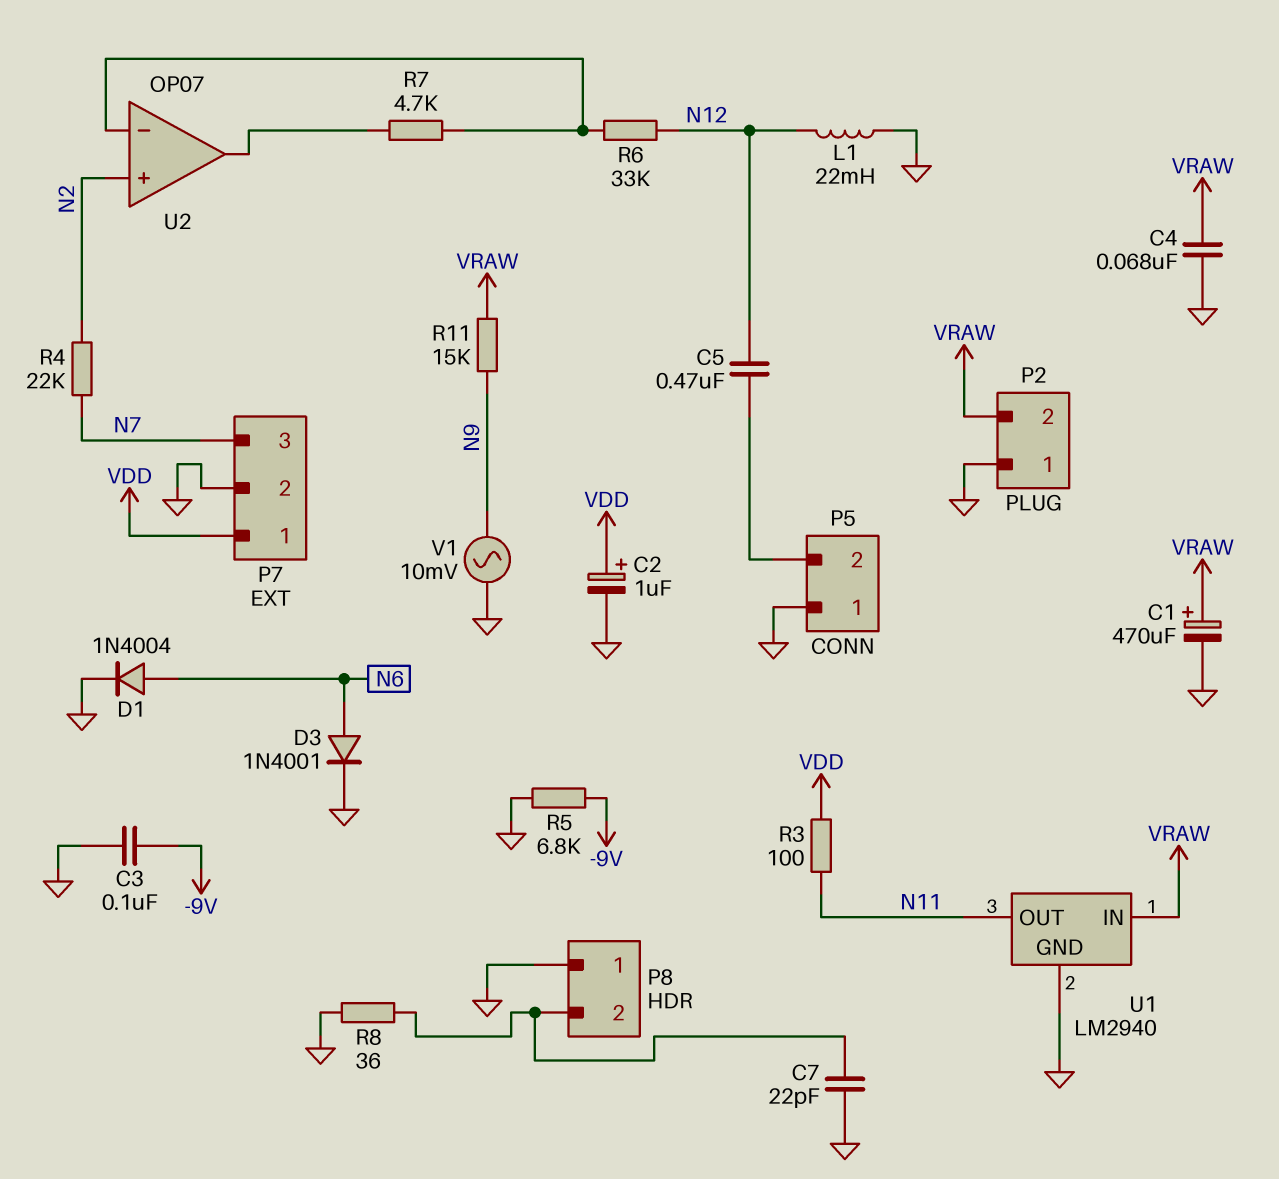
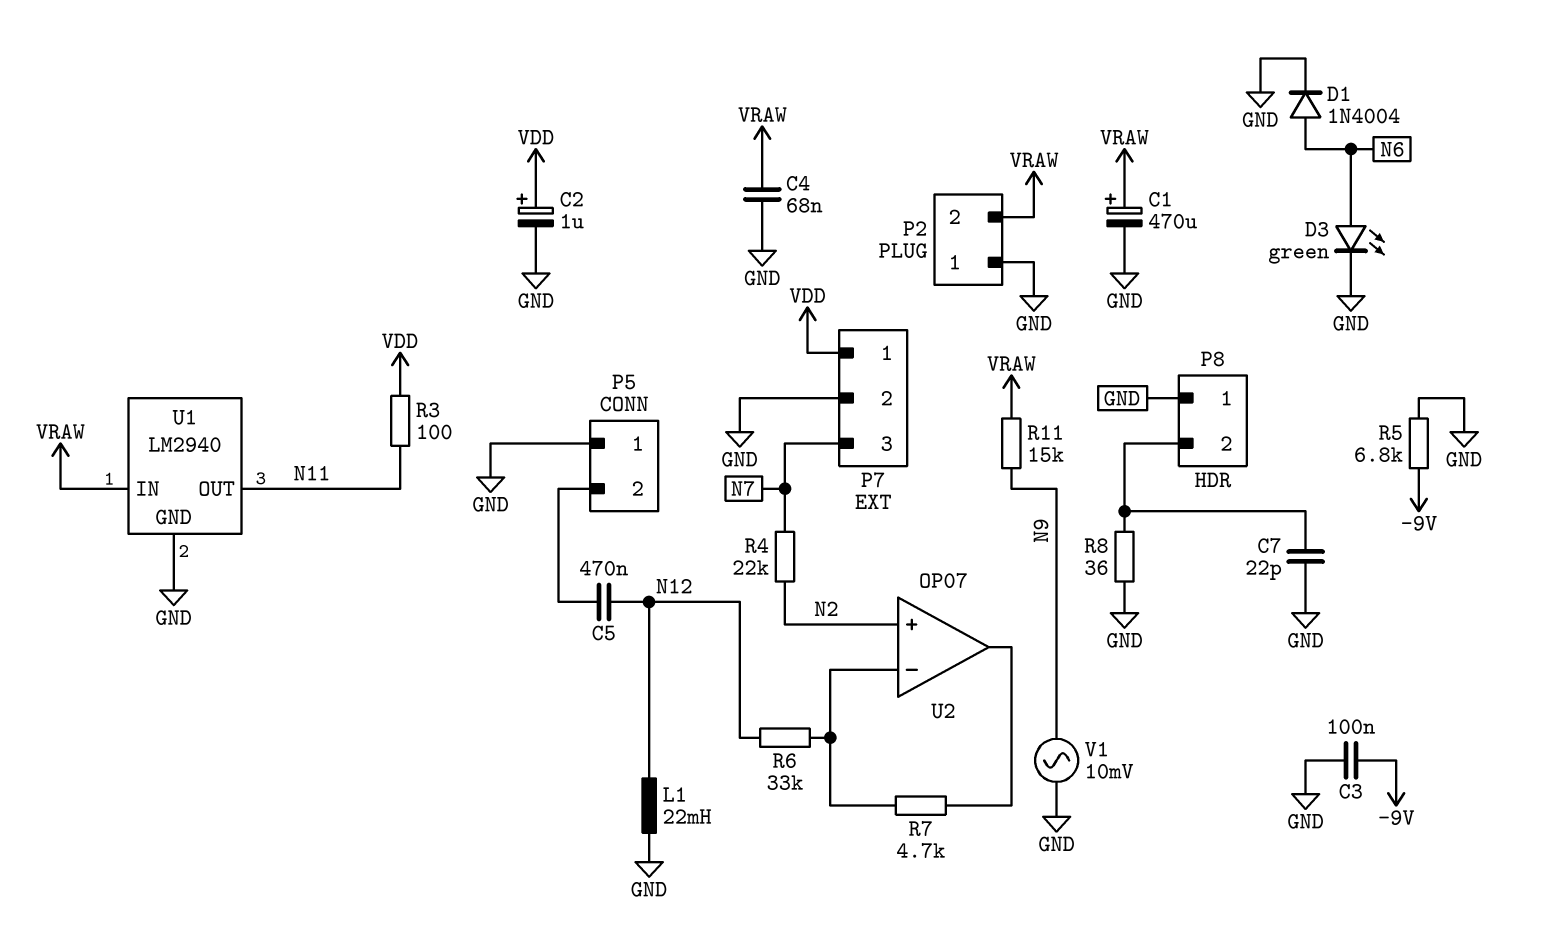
D3: diode 1N4001 (A N6, K GND) -> LED green (A N6, K GND)

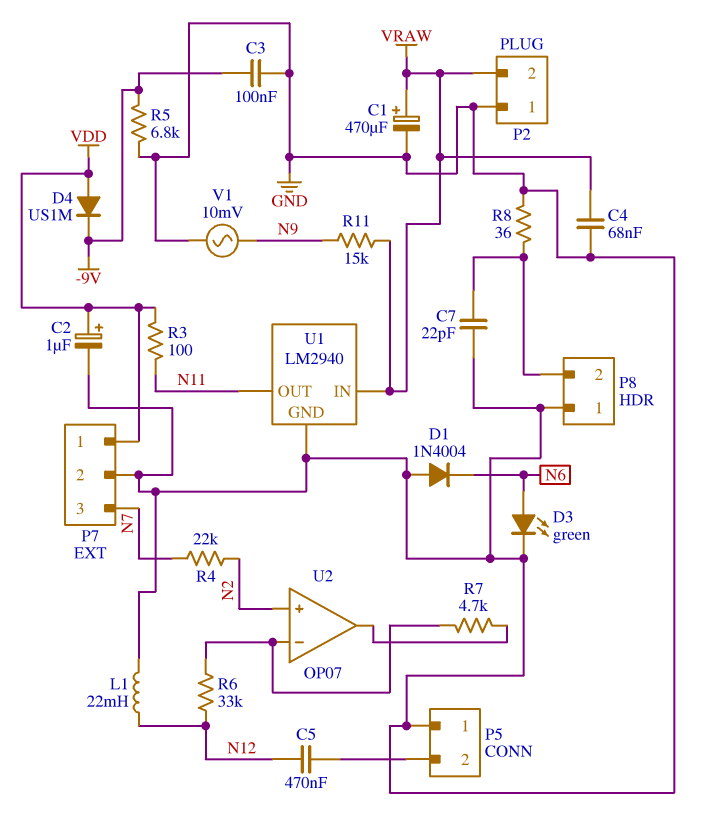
D1: diode 1N4004 (A N6, K GND) -> diode 1N4004 (A GND, K N6)
D4: none -> diode US1M (A VDD, K -9V)

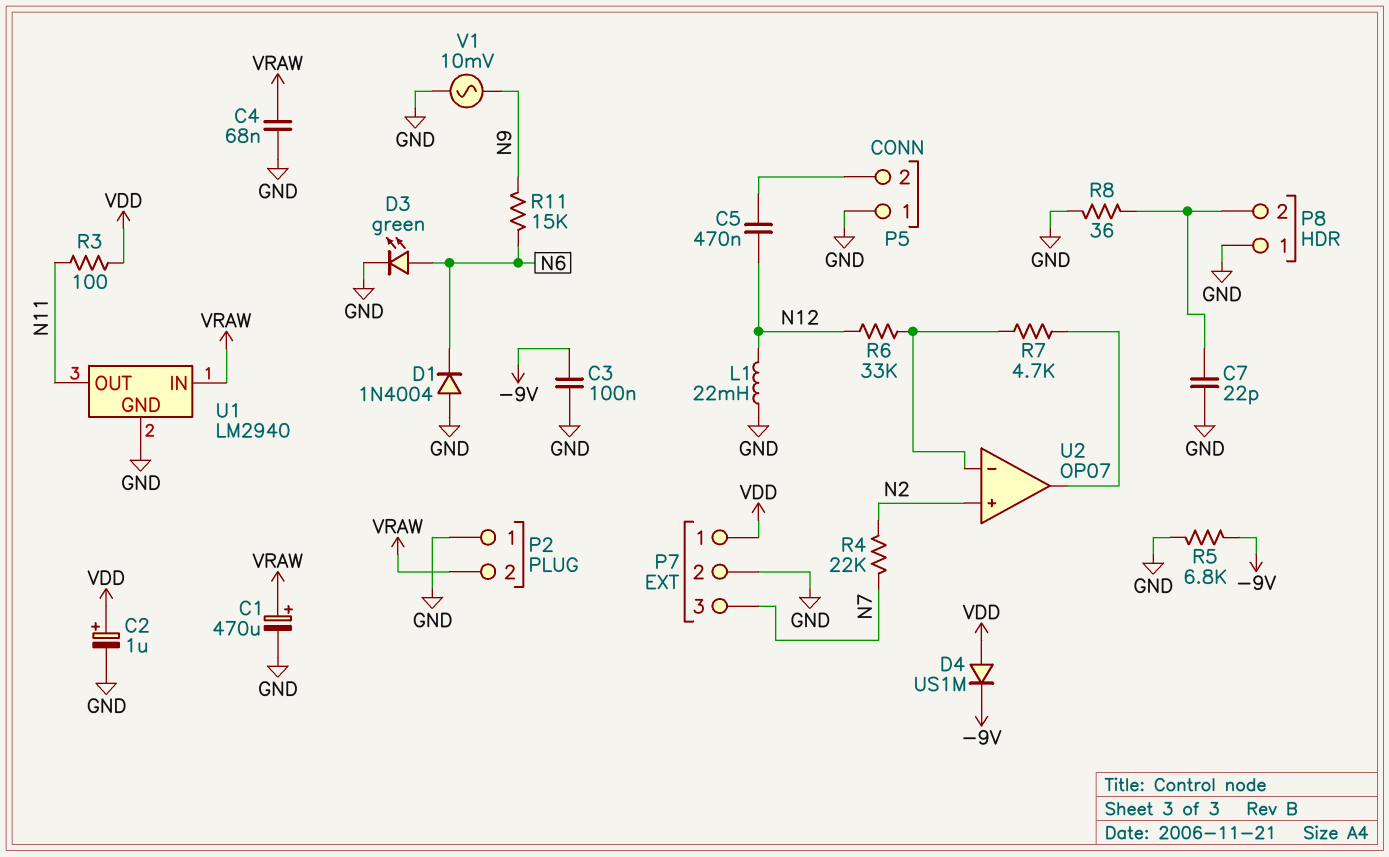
R11: 15k (N9, VRAW) -> 15k (N6, N9)

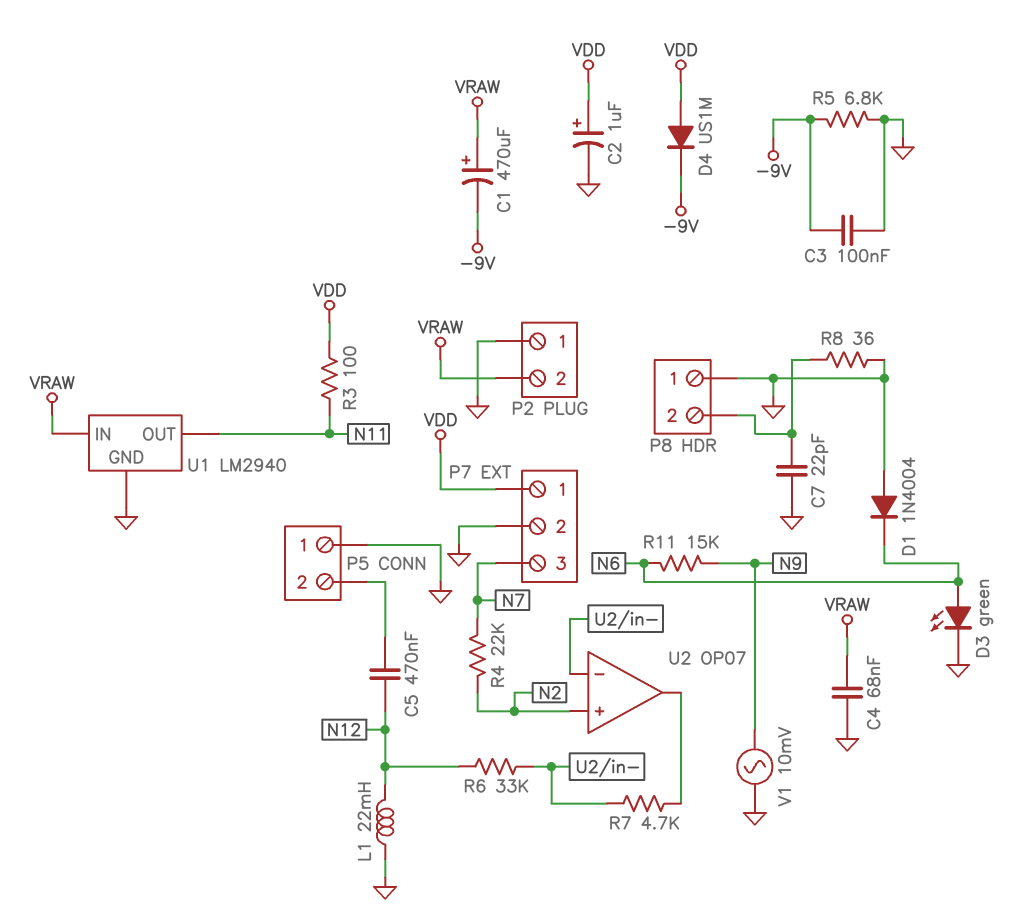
C1: 470uF (plus VRAW, minus GND) -> 470uF (plus VRAW, minus -9V)

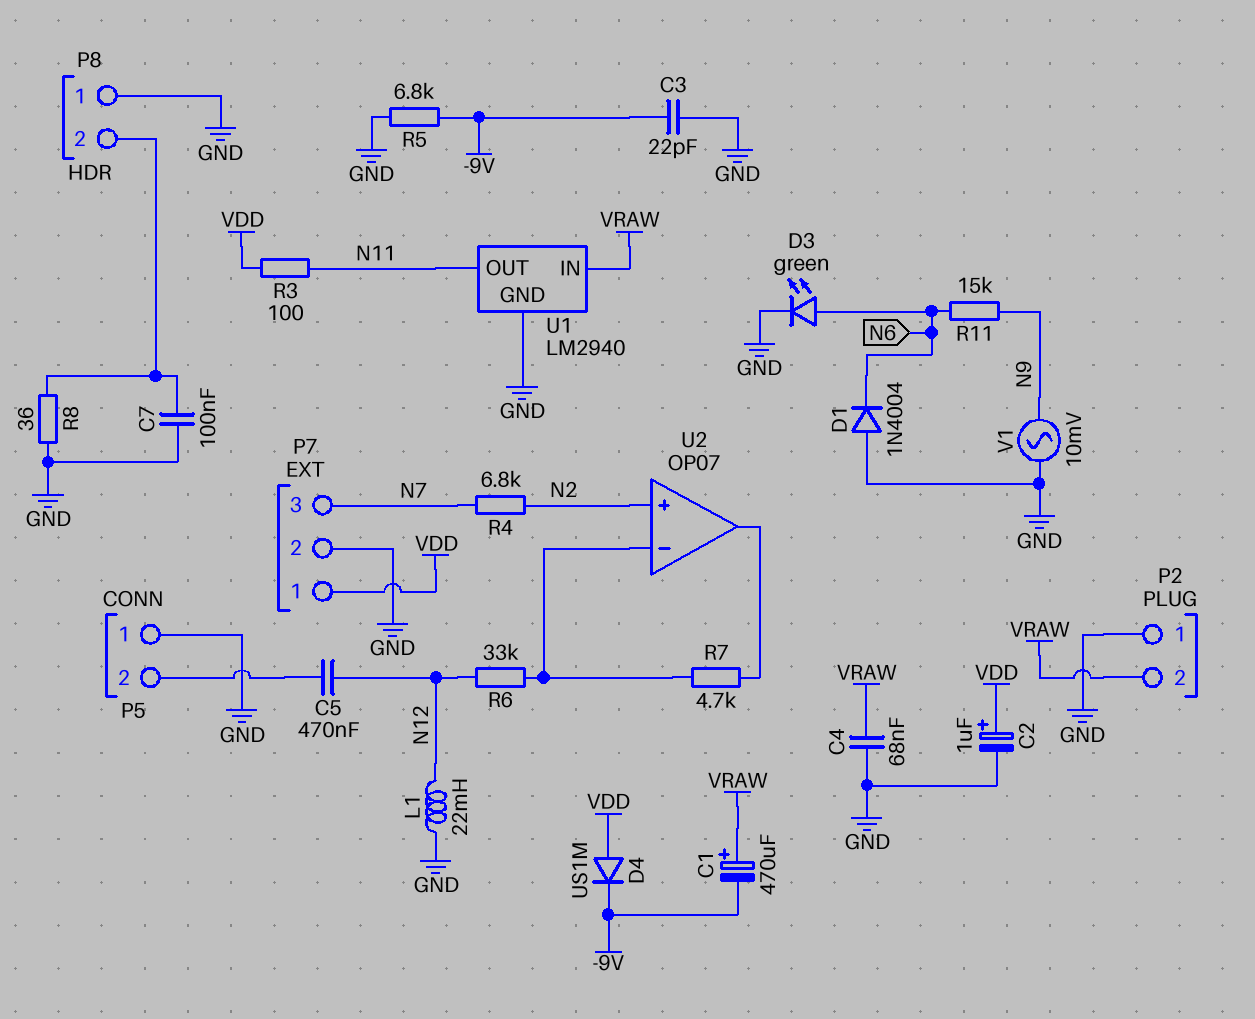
C3: 100nF (-9V, GND) -> 22pF (-9V, GND)
C7: 22pF (GND, P8/2) -> 100nF (GND, P8/2)
R4: 22k (N2, N7) -> 6.8k (N2, N7)

